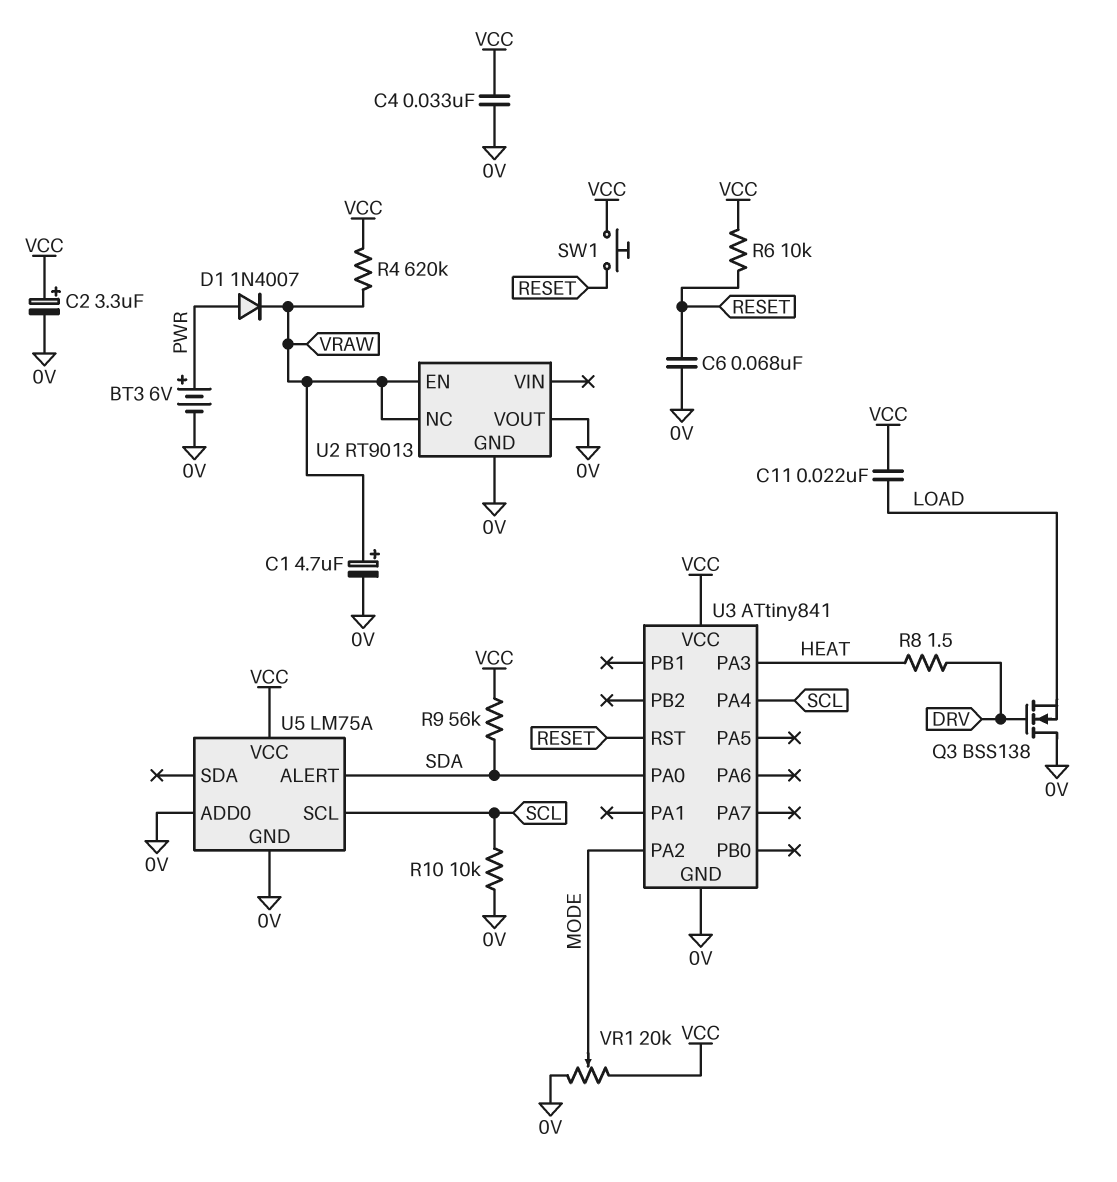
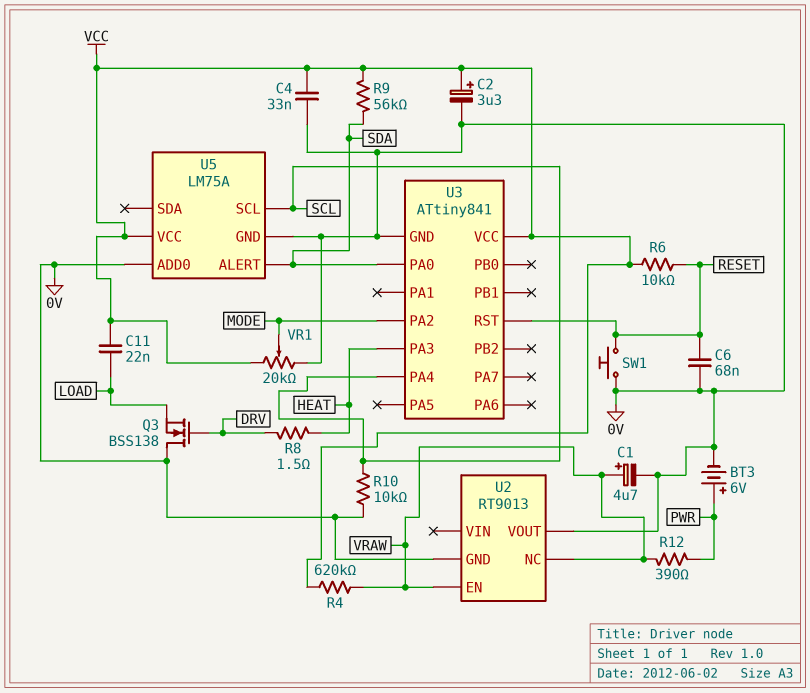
D1: diode 1N4007 (A PWR, K VRAW) -> none
R12: none -> 390 (PWR, VRAW)
SW1: button (RESET, VCC) -> button (0V, RESET)

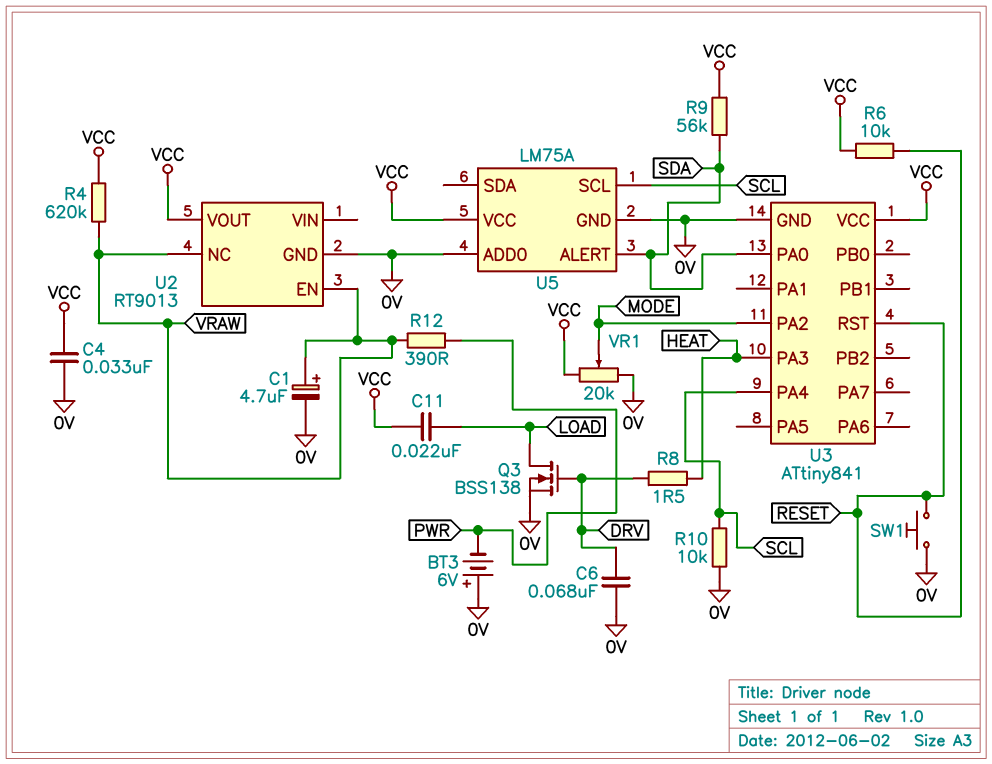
BT3: 6V (plus PWR, minus 0V) -> 6V (plus 0V, minus PWR)
C2: 3.3uF (plus VCC, minus 0V) -> none
C6: 68nF (0V, RESET) -> 68nF (0V, DRV)
Q3: NMOS BSS138 (G DRV, D 0V, S LOAD) -> NMOS BSS138 (G DRV, D LOAD, S 0V)
U2 pin VOUT: 0V -> VCC

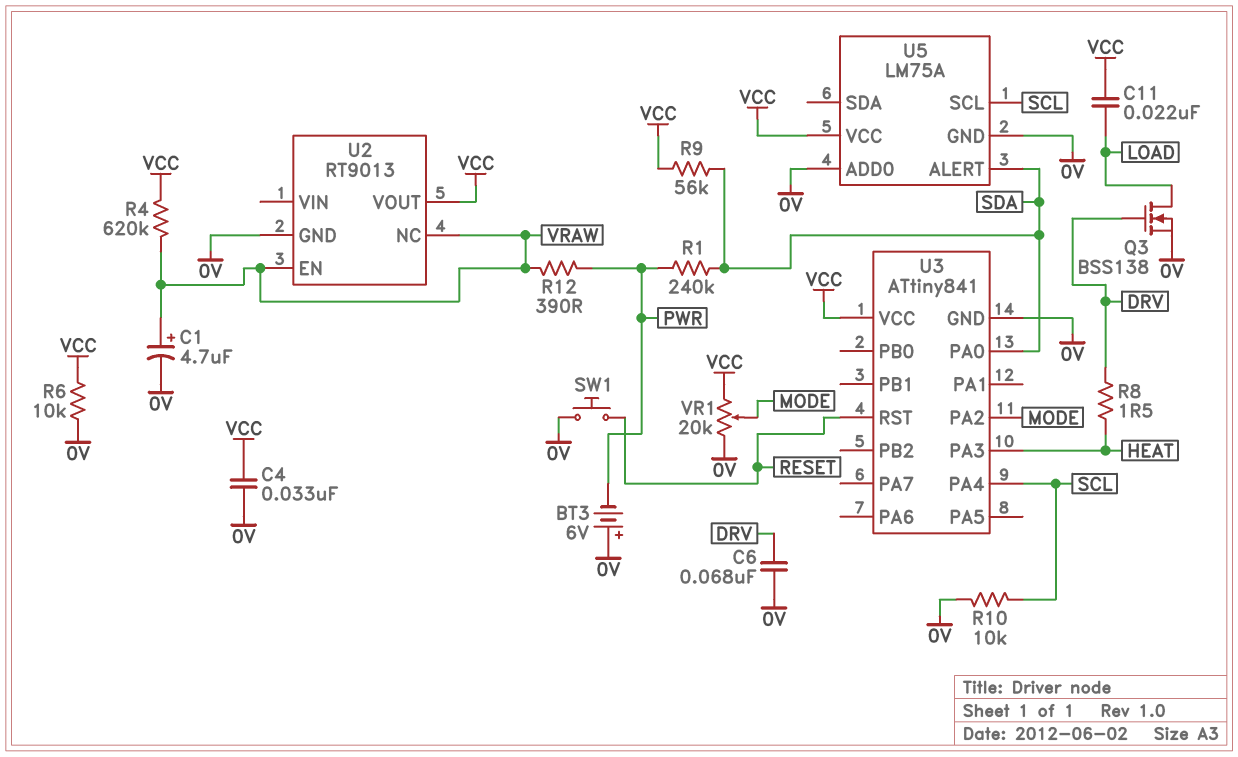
R1: none -> 240k (PWR, SDA)
R6: 10k (RESET, VCC) -> 10k (0V, VCC)

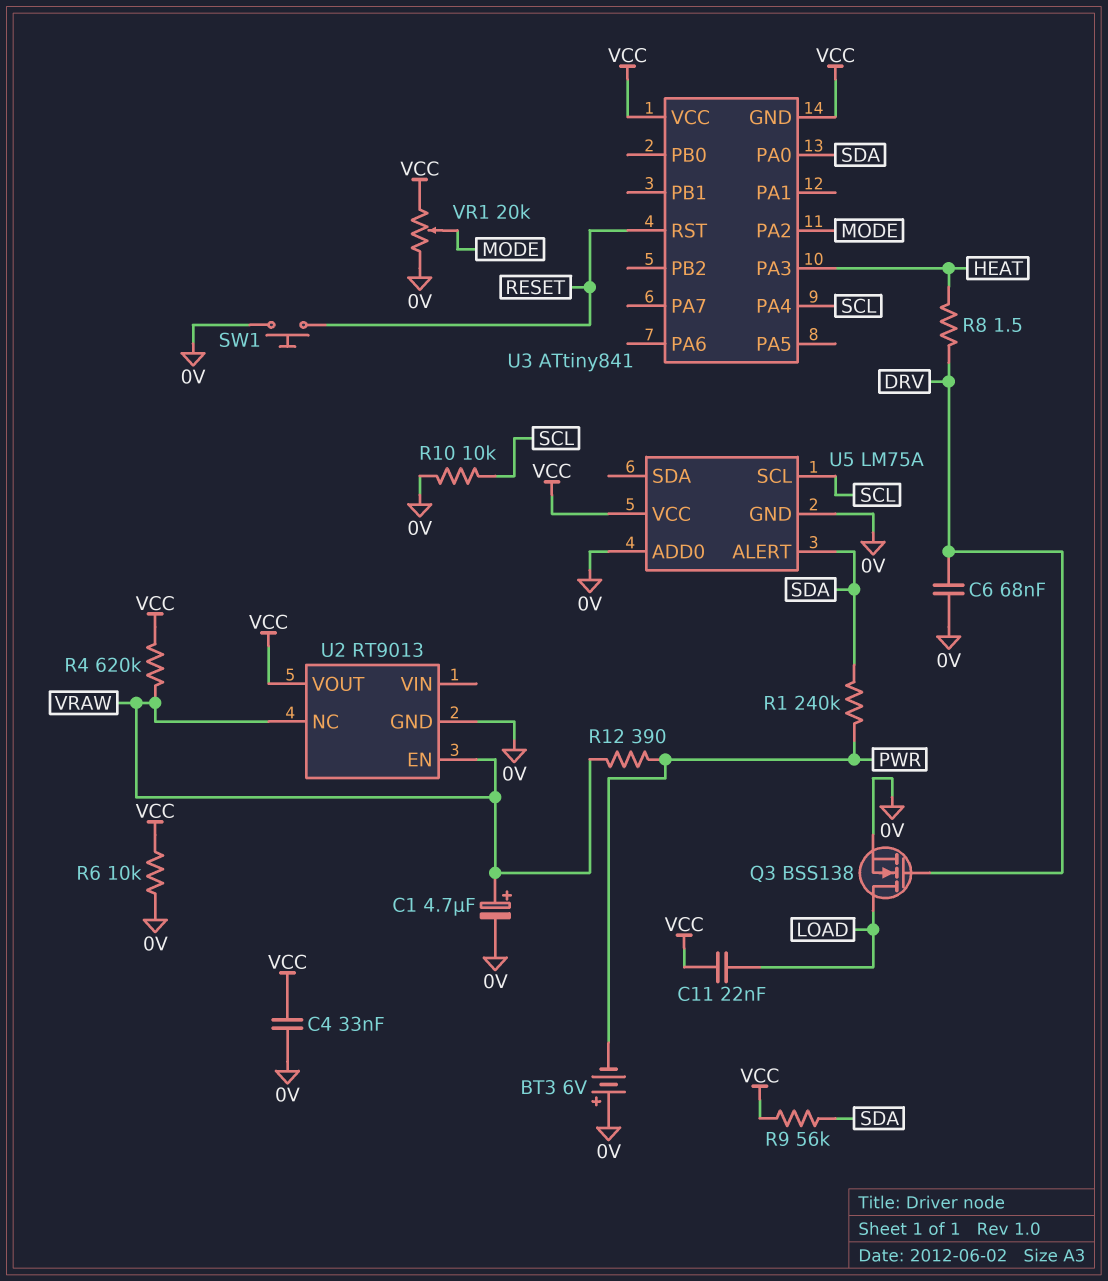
U3 pin GND: 0V -> VCC

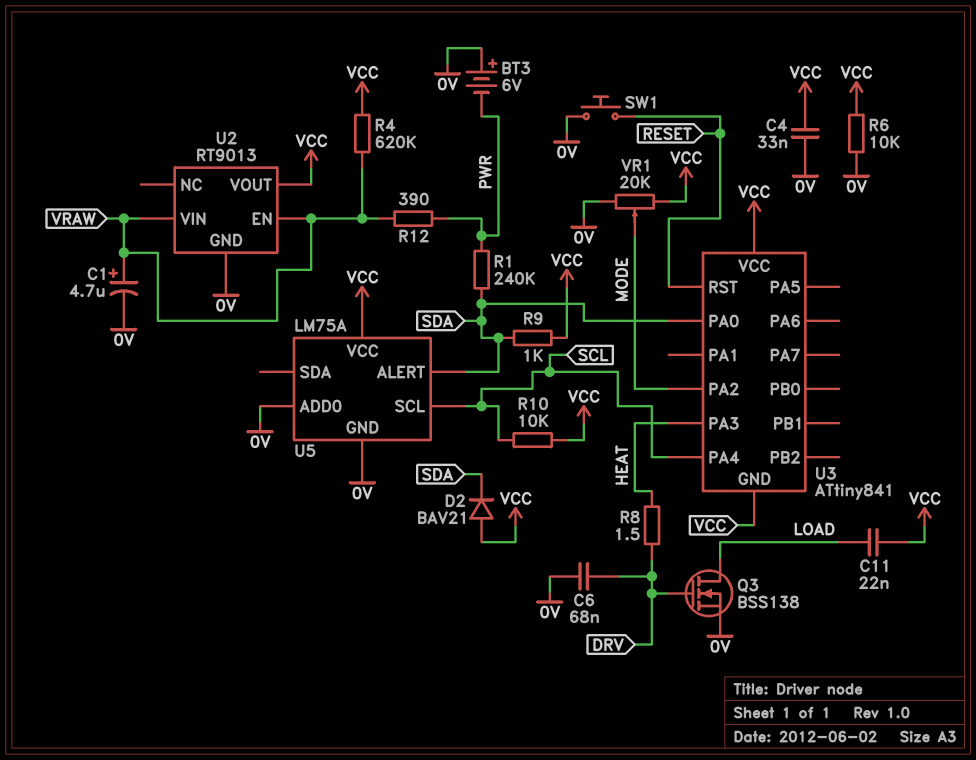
D2: none -> diode BAV21 (A VCC, K SDA)
R9: 56k (SDA, VCC) -> 1k (SDA, VCC)
R10: 10k (0V, SCL) -> 10k (SCL, VCC)
U2 pin NC: VRAW -> none
U2 pin VIN: none -> VRAW

